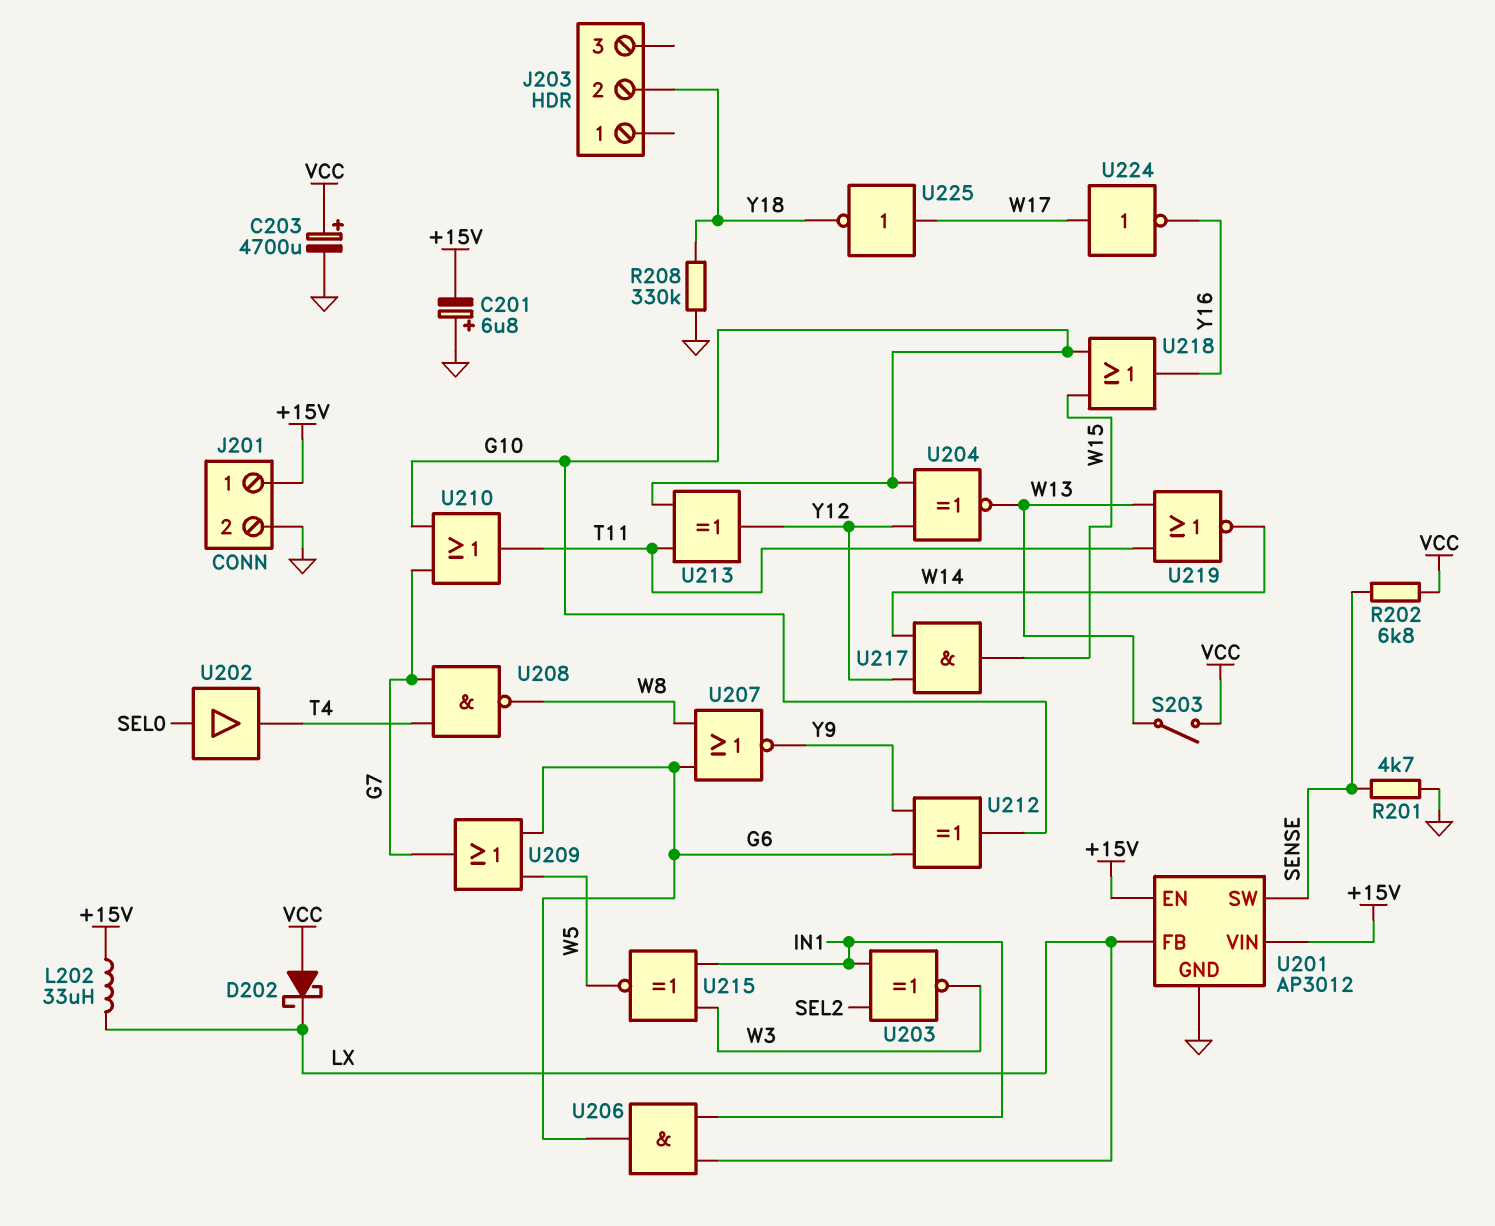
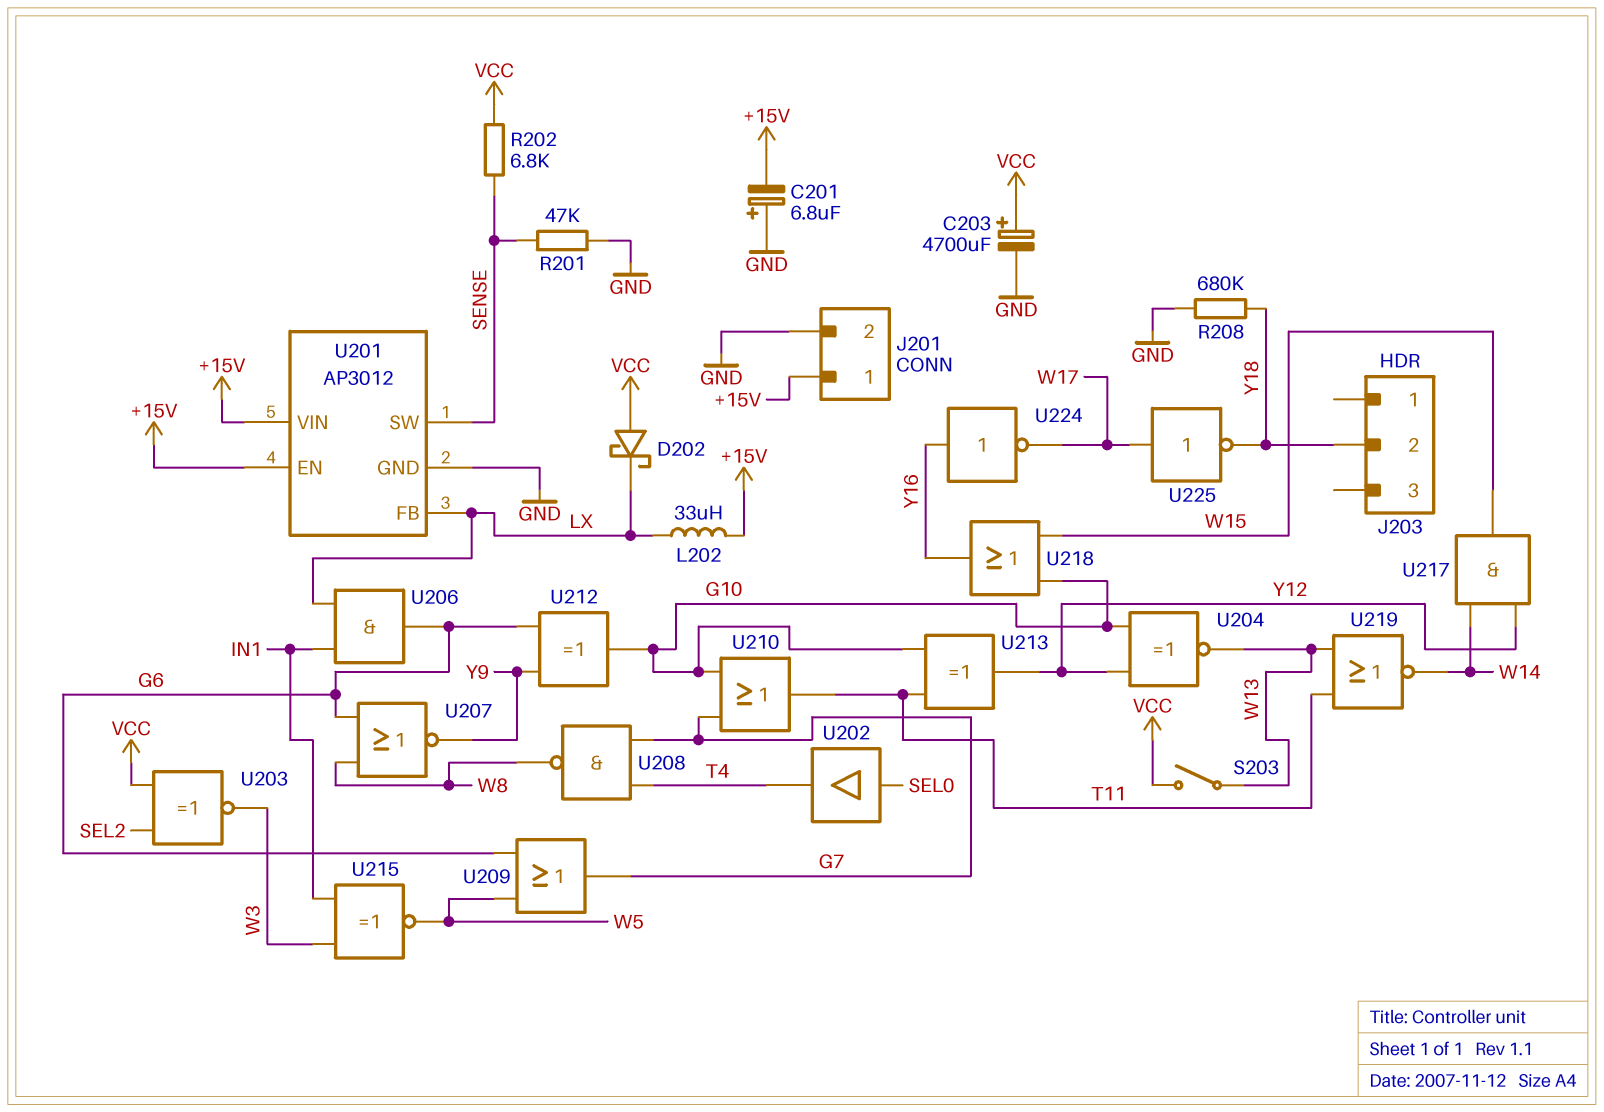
R201: 4.7k (GND, SENSE) -> 47k (GND, SENSE)
R208: 330k (GND, Y18) -> 680k (GND, Y18)
U203: XNOR (in IN1, in SEL2, out W3) -> XNOR (in SEL2, in VCC, out W3)
U224: NOT (in W17, out Y16) -> NOT (in Y16, out W17)

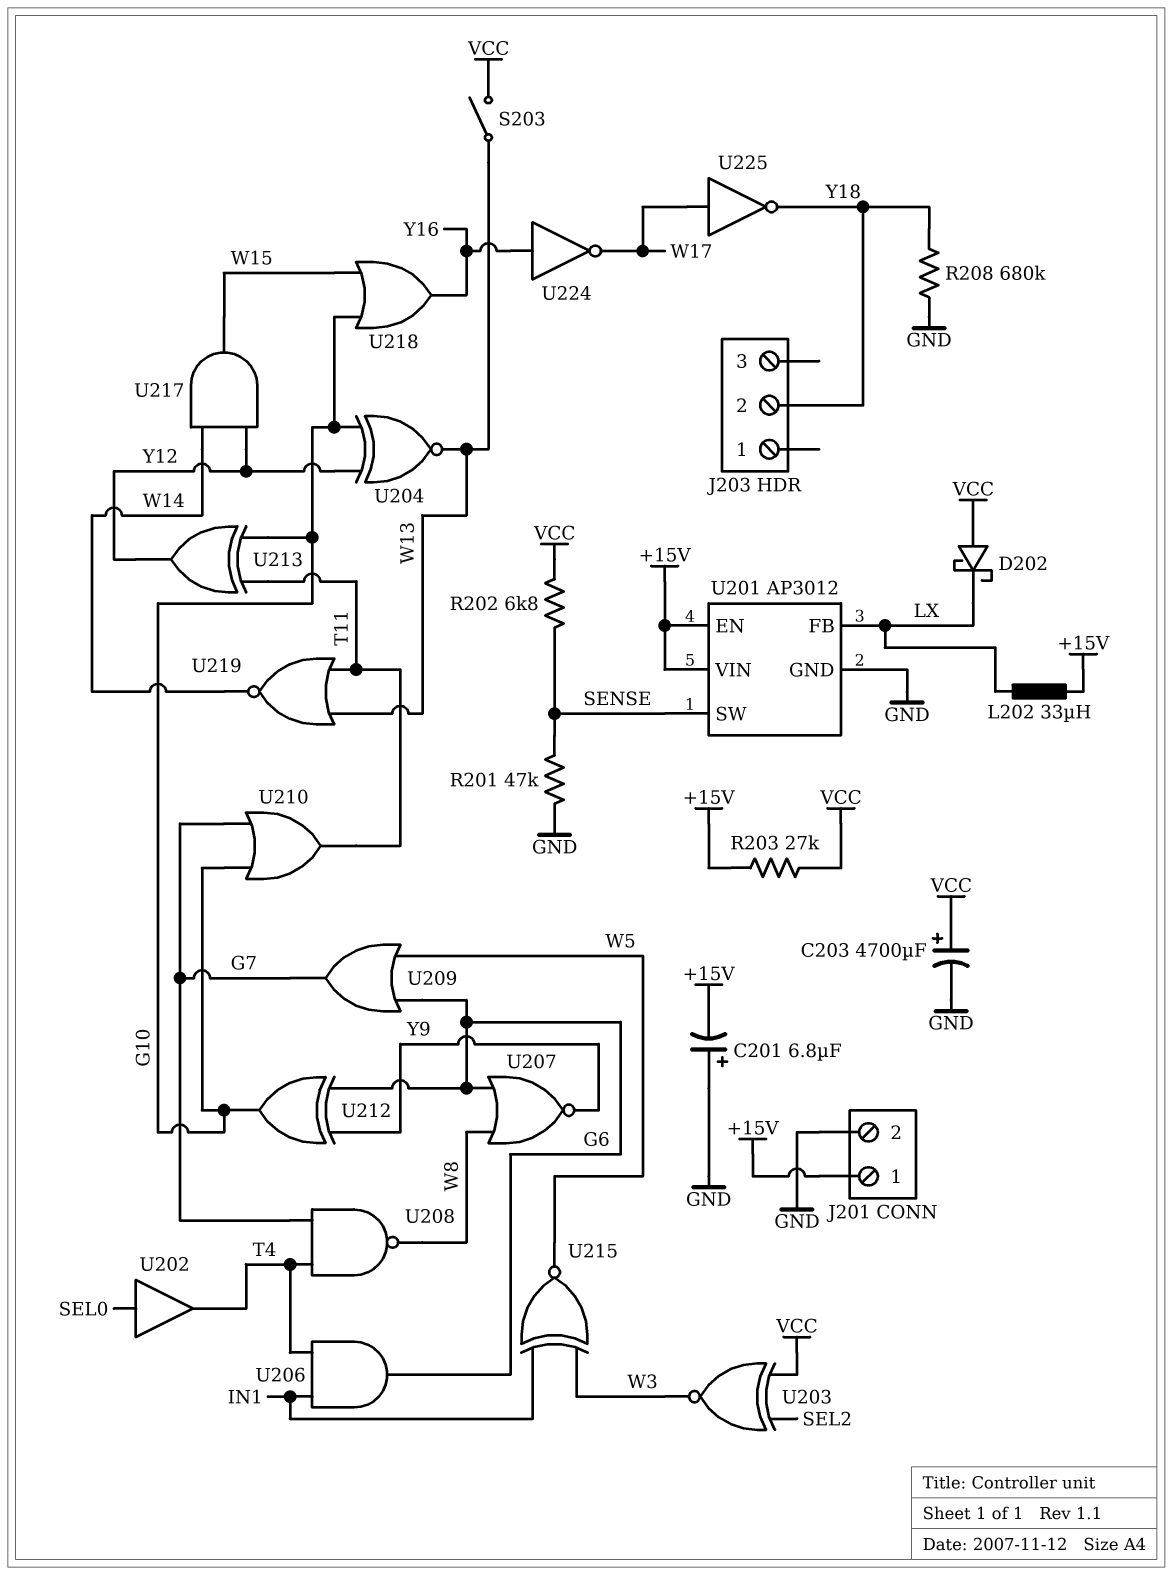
R203: none -> 27k (+15V, VCC)
U206: AND (in IN1, in LX, out G6) -> AND (in IN1, in T4, out G6)

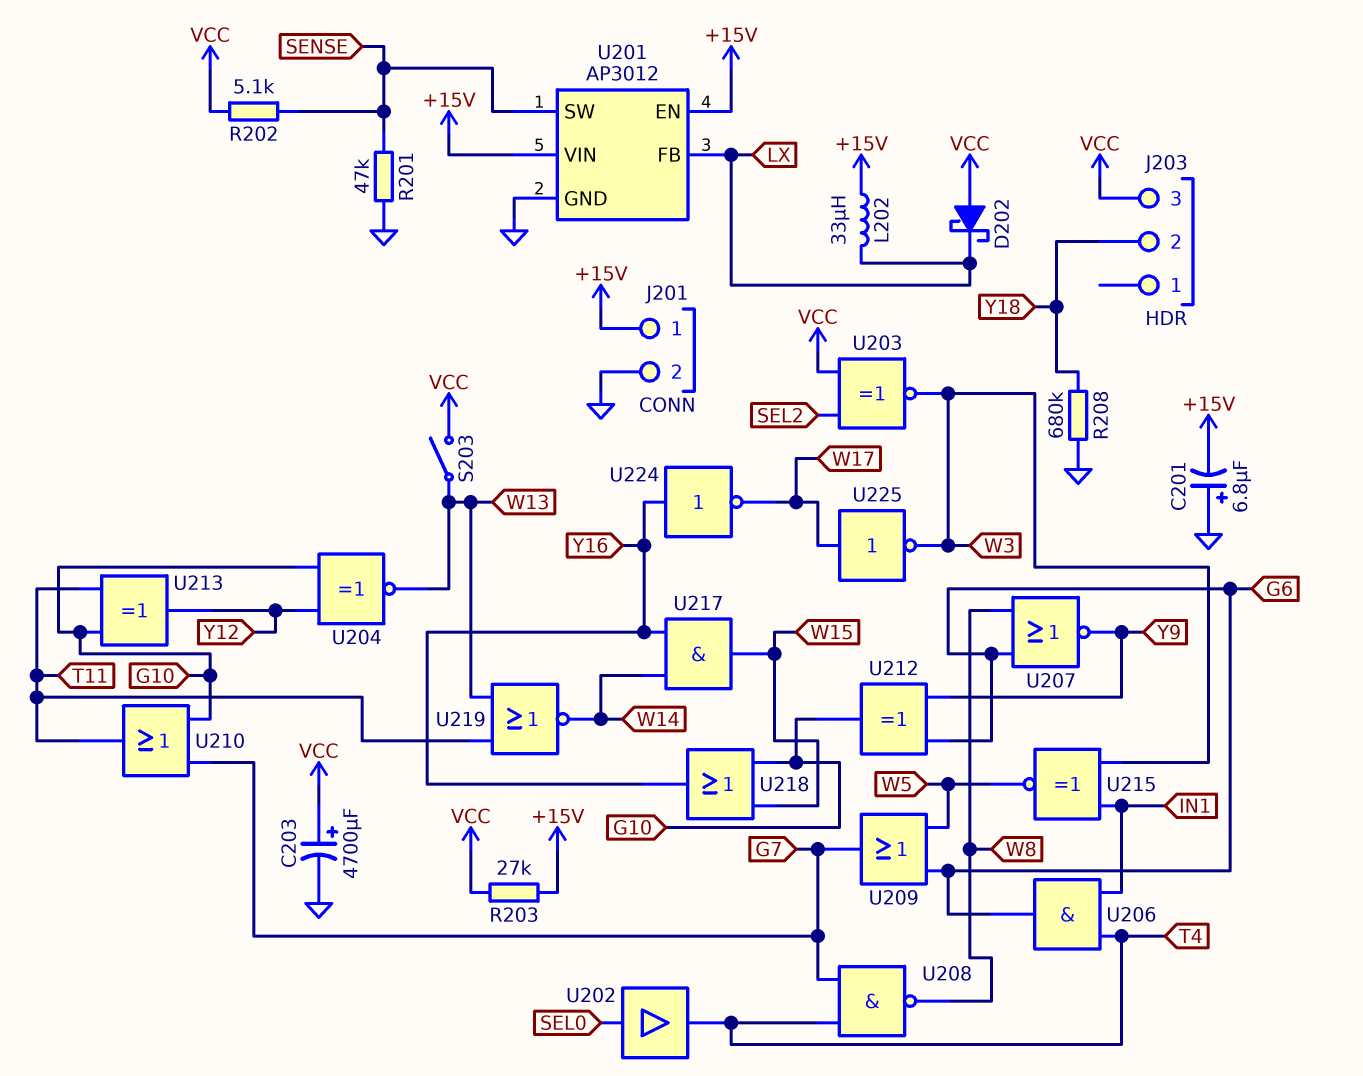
J203 pin 3: none -> VCC
R202: 6.8k (SENSE, VCC) -> 5.1k (SENSE, VCC)
U217: AND (in W14, in Y12, out W15) -> AND (in W14, in Y16, out W15)
U225: NOT (in W17, out Y18) -> NOT (in W17, out W3)

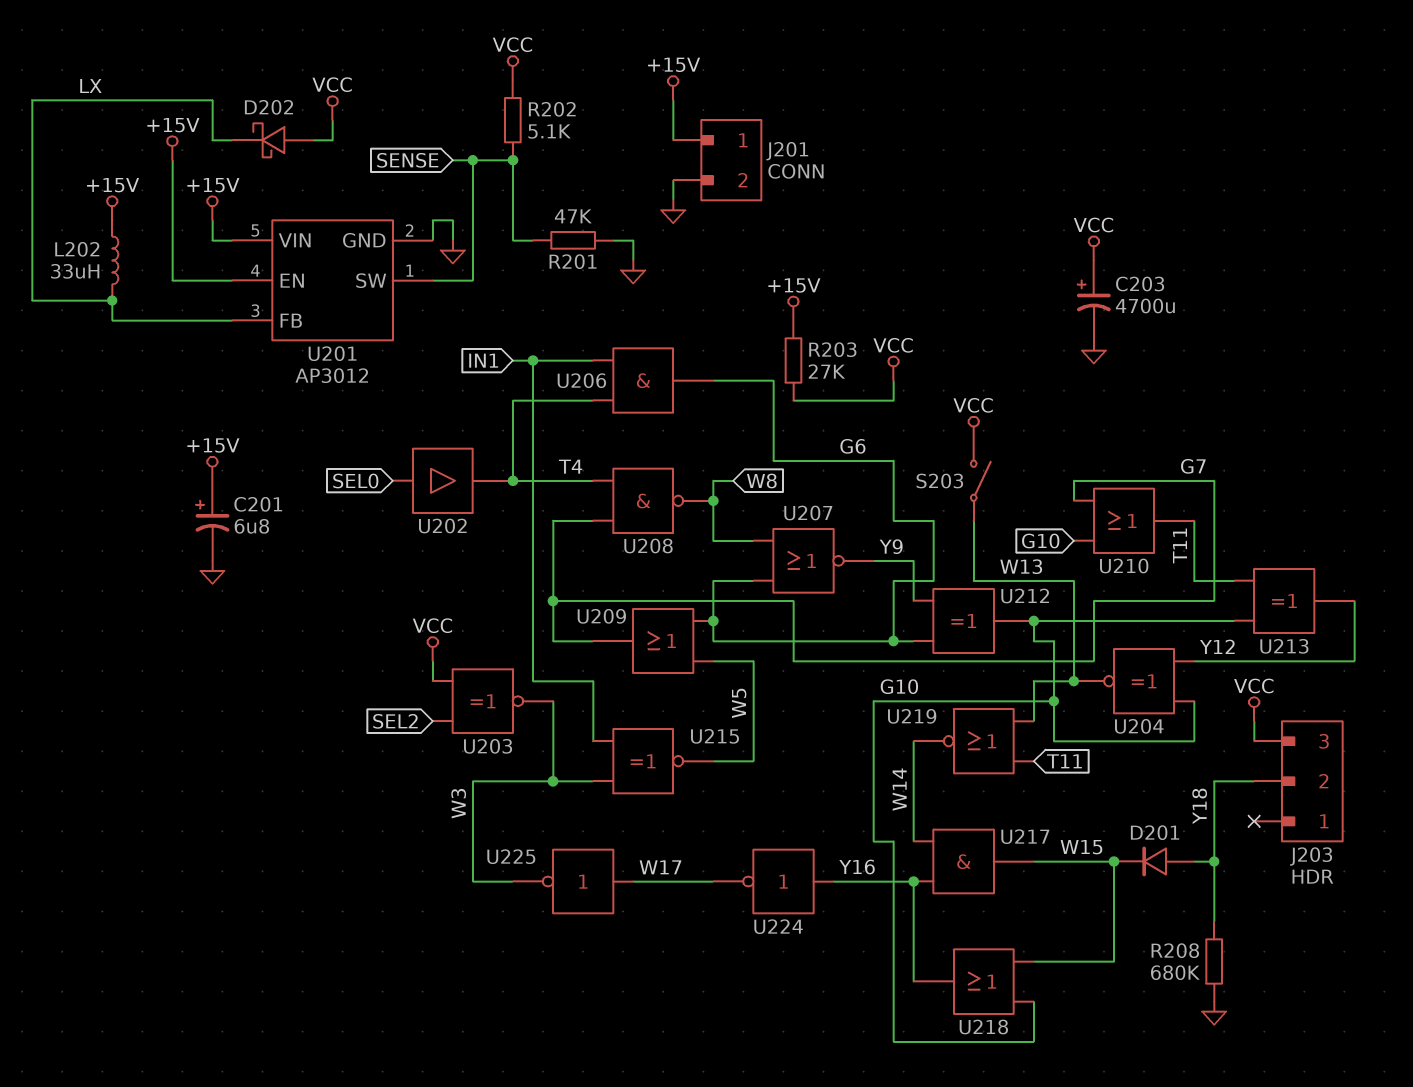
C201: 6.8uF (plus GND, minus +15V) -> 6.8uF (plus +15V, minus GND)
D201: none -> diode (A Y18, K W15)

